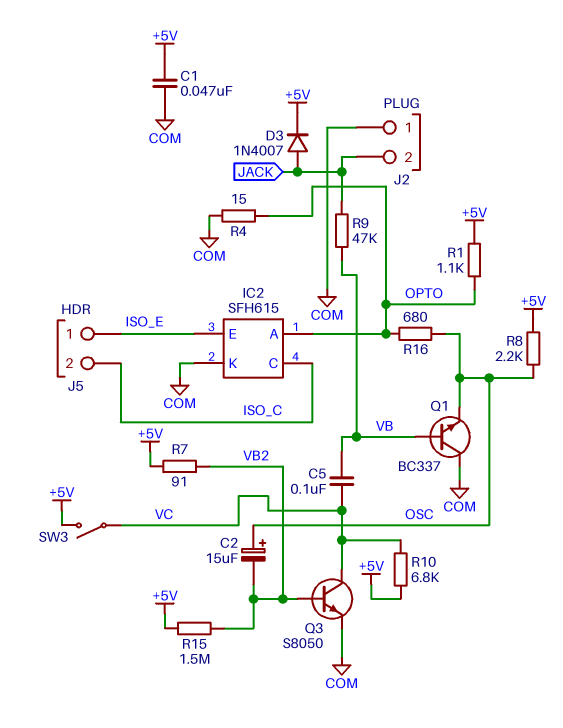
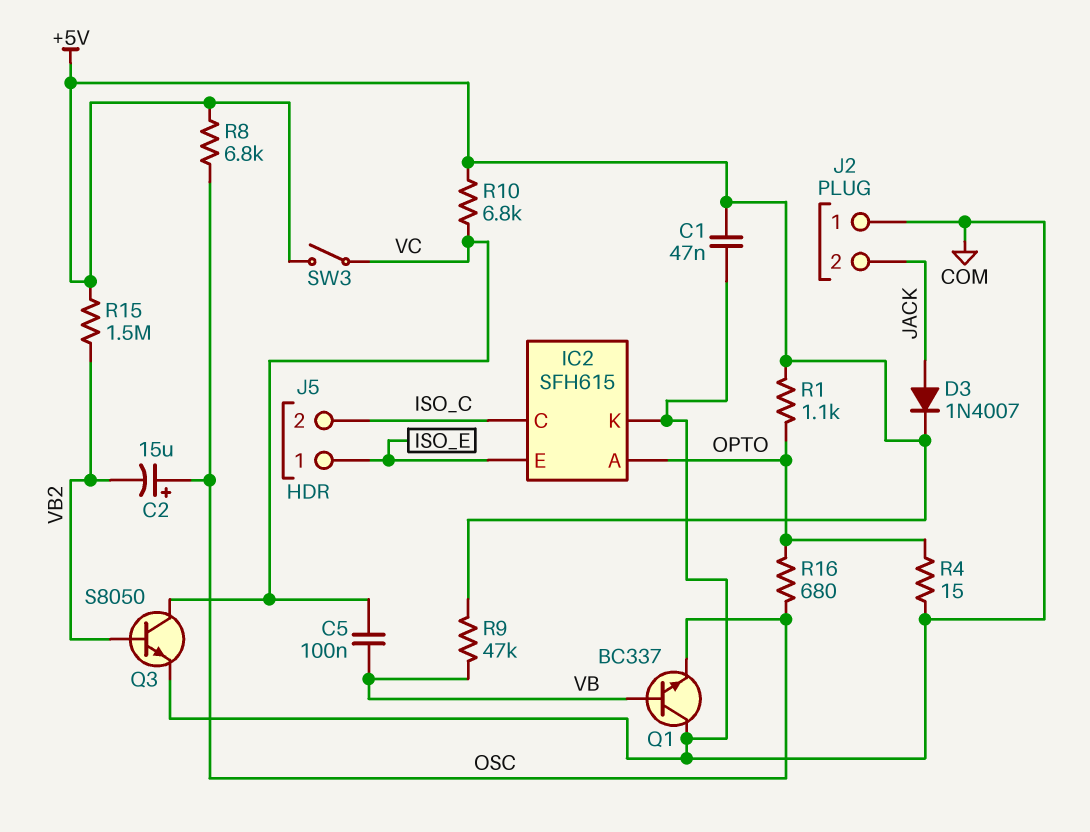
R7: 91 (+5V, VB2) -> none
R8: 2.2k (+5V, OSC) -> 6.8k (+5V, OSC)
R9: 47k (JACK, VB) -> 47k (+5V, VB)

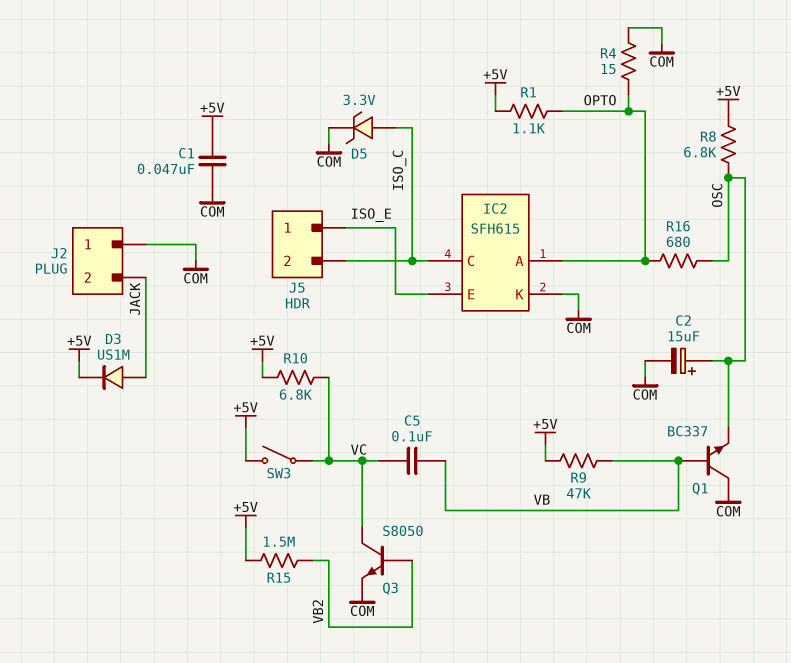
C2: 15uF (plus OSC, minus VB2) -> 15uF (plus OSC, minus COM)
D3: diode 1N4007 (A JACK, K +5V) -> diode US1M (A JACK, K +5V)
D5: none -> zener 3.3V (A ISO_C, K COM)

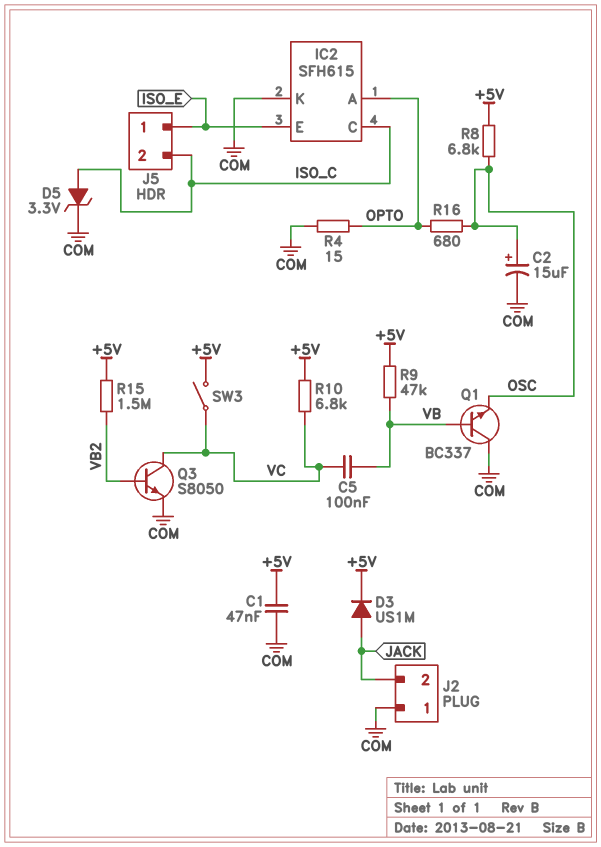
R1: 1.1k (+5V, OPTO) -> none

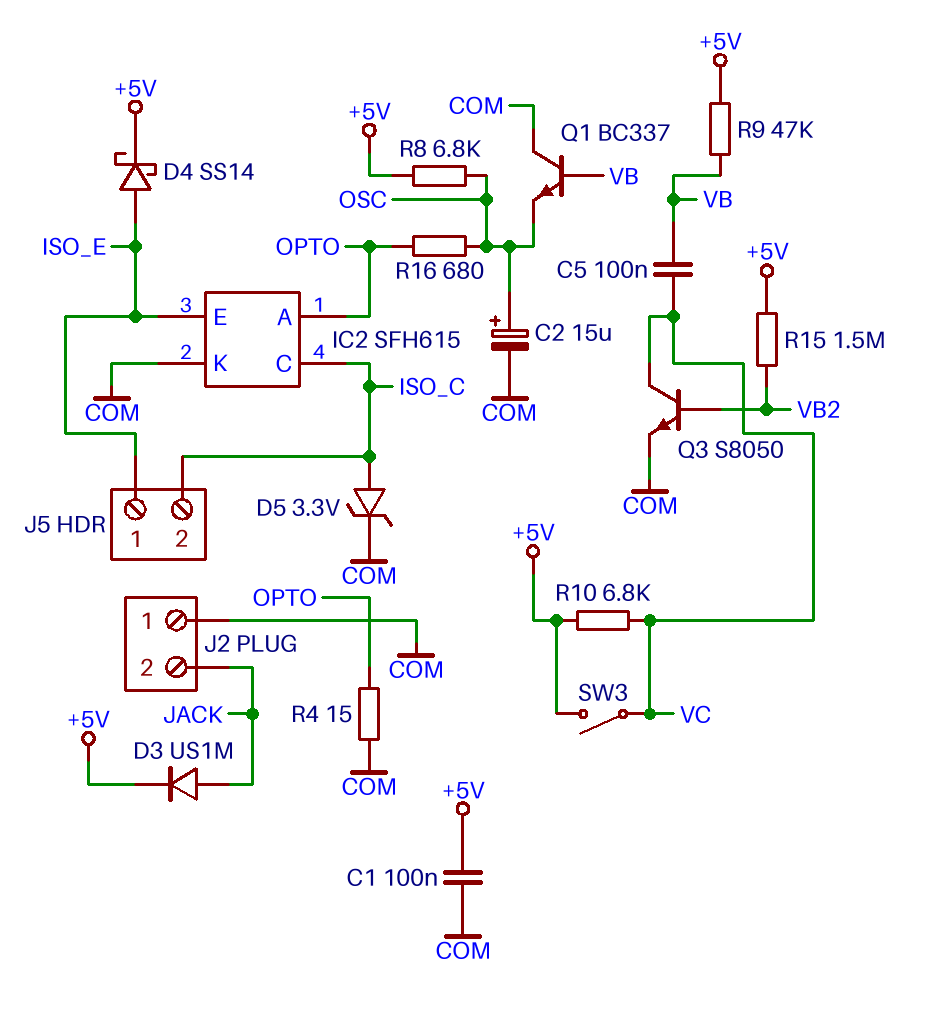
C1: 47nF (+5V, COM) -> 100nF (+5V, COM)
D4: none -> schottky SS14 (A ISO_E, K +5V)

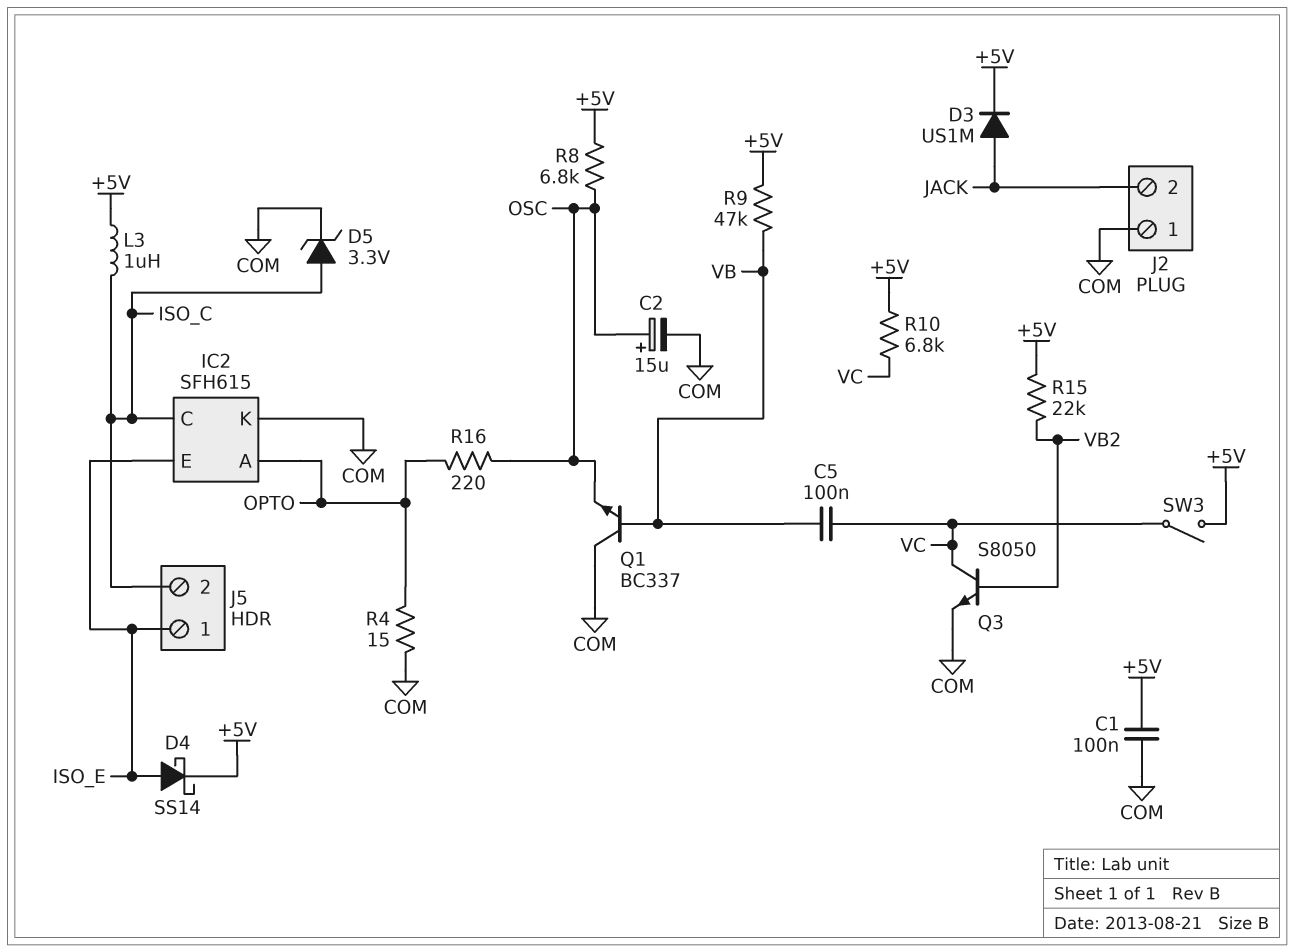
L3: none -> 1uH (+5V, ISO_C)
R15: 1.5M (+5V, VB2) -> 22k (+5V, VB2)
R16: 680 (OPTO, OSC) -> 220 (OPTO, OSC)

